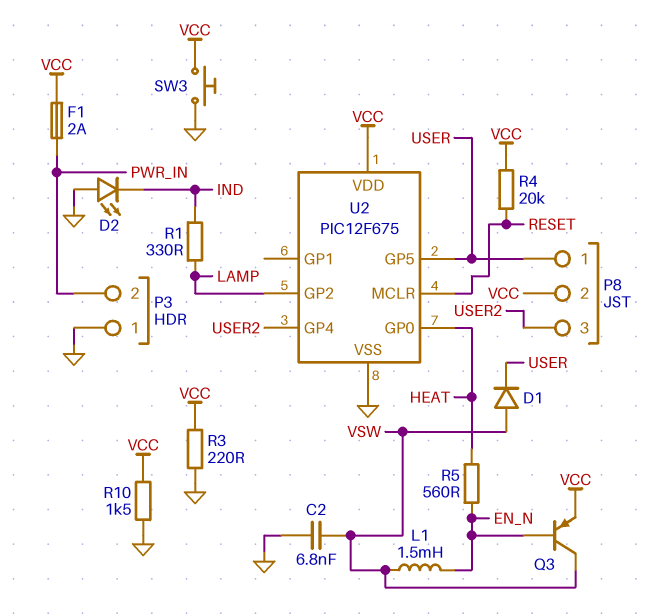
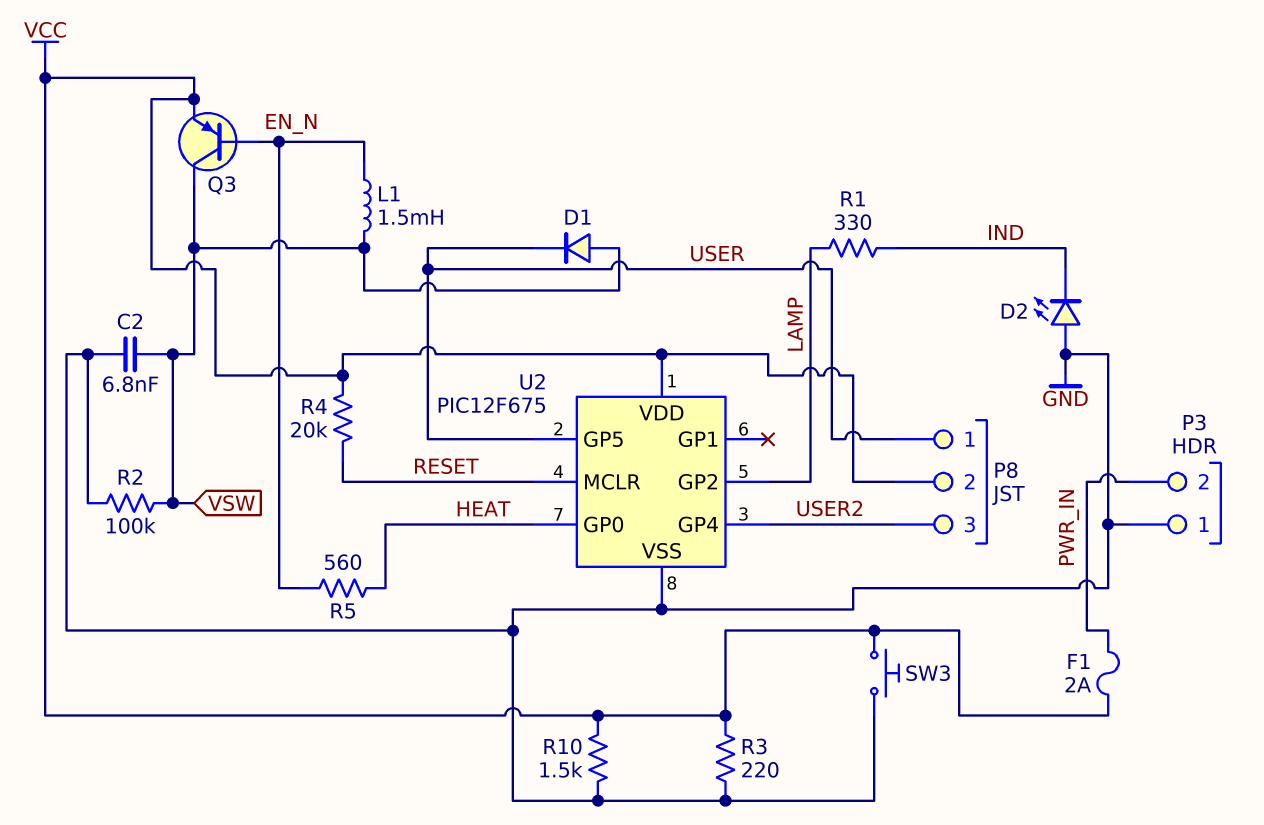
R2: none -> 100k (GND, VSW)

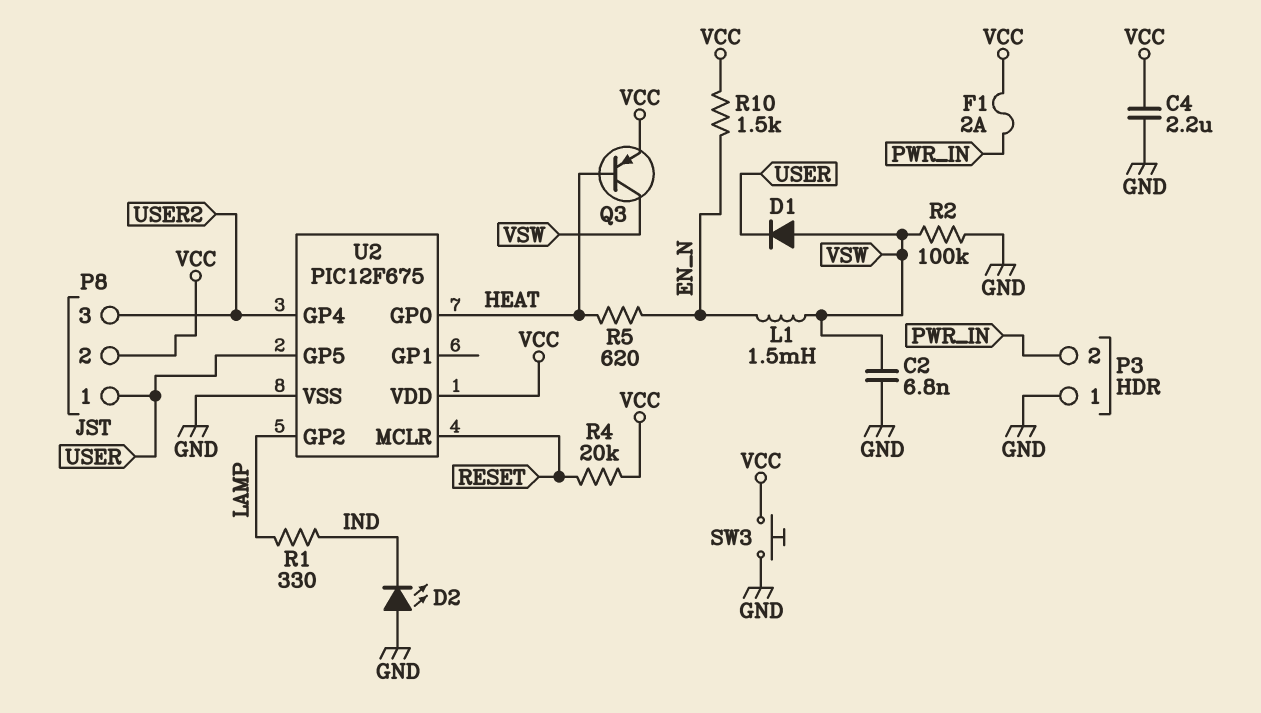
C4: none -> 2.2uF (GND, VCC)
Q3: PNP (B EN_N, C VSW, E VCC) -> PNP (B HEAT, C VSW, E VCC)
R3: 220 (GND, VCC) -> none
R5: 560 (EN_N, HEAT) -> 620 (EN_N, HEAT)
R10: 1.5k (GND, VCC) -> 1.5k (EN_N, VCC)

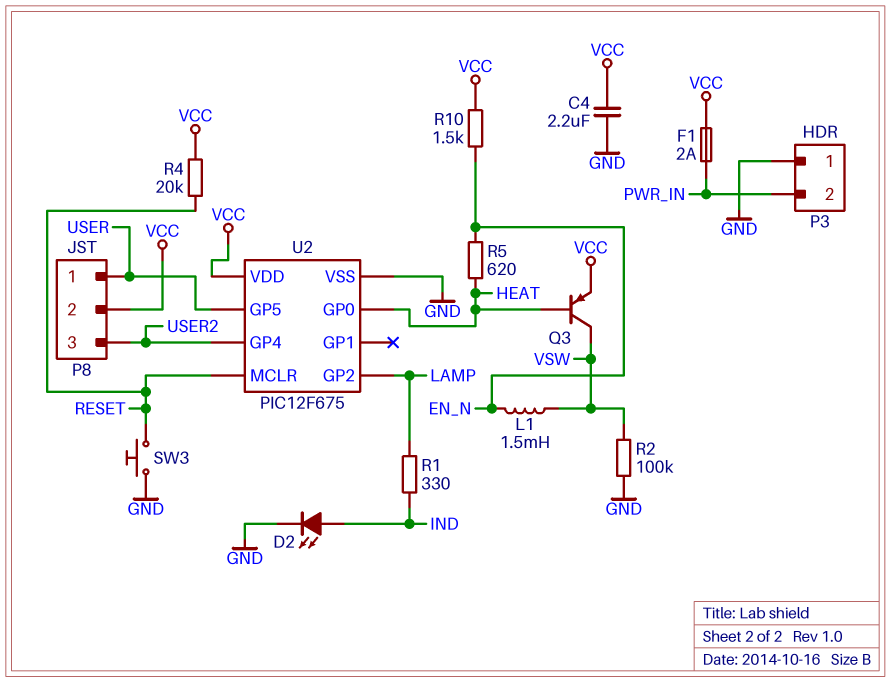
C2: 6.8nF (GND, VSW) -> none
D1: diode (A VSW, K USER) -> none
D2: LED (A GND, K IND) -> LED (A IND, K GND)
SW3: button (GND, VCC) -> button (GND, RESET)

